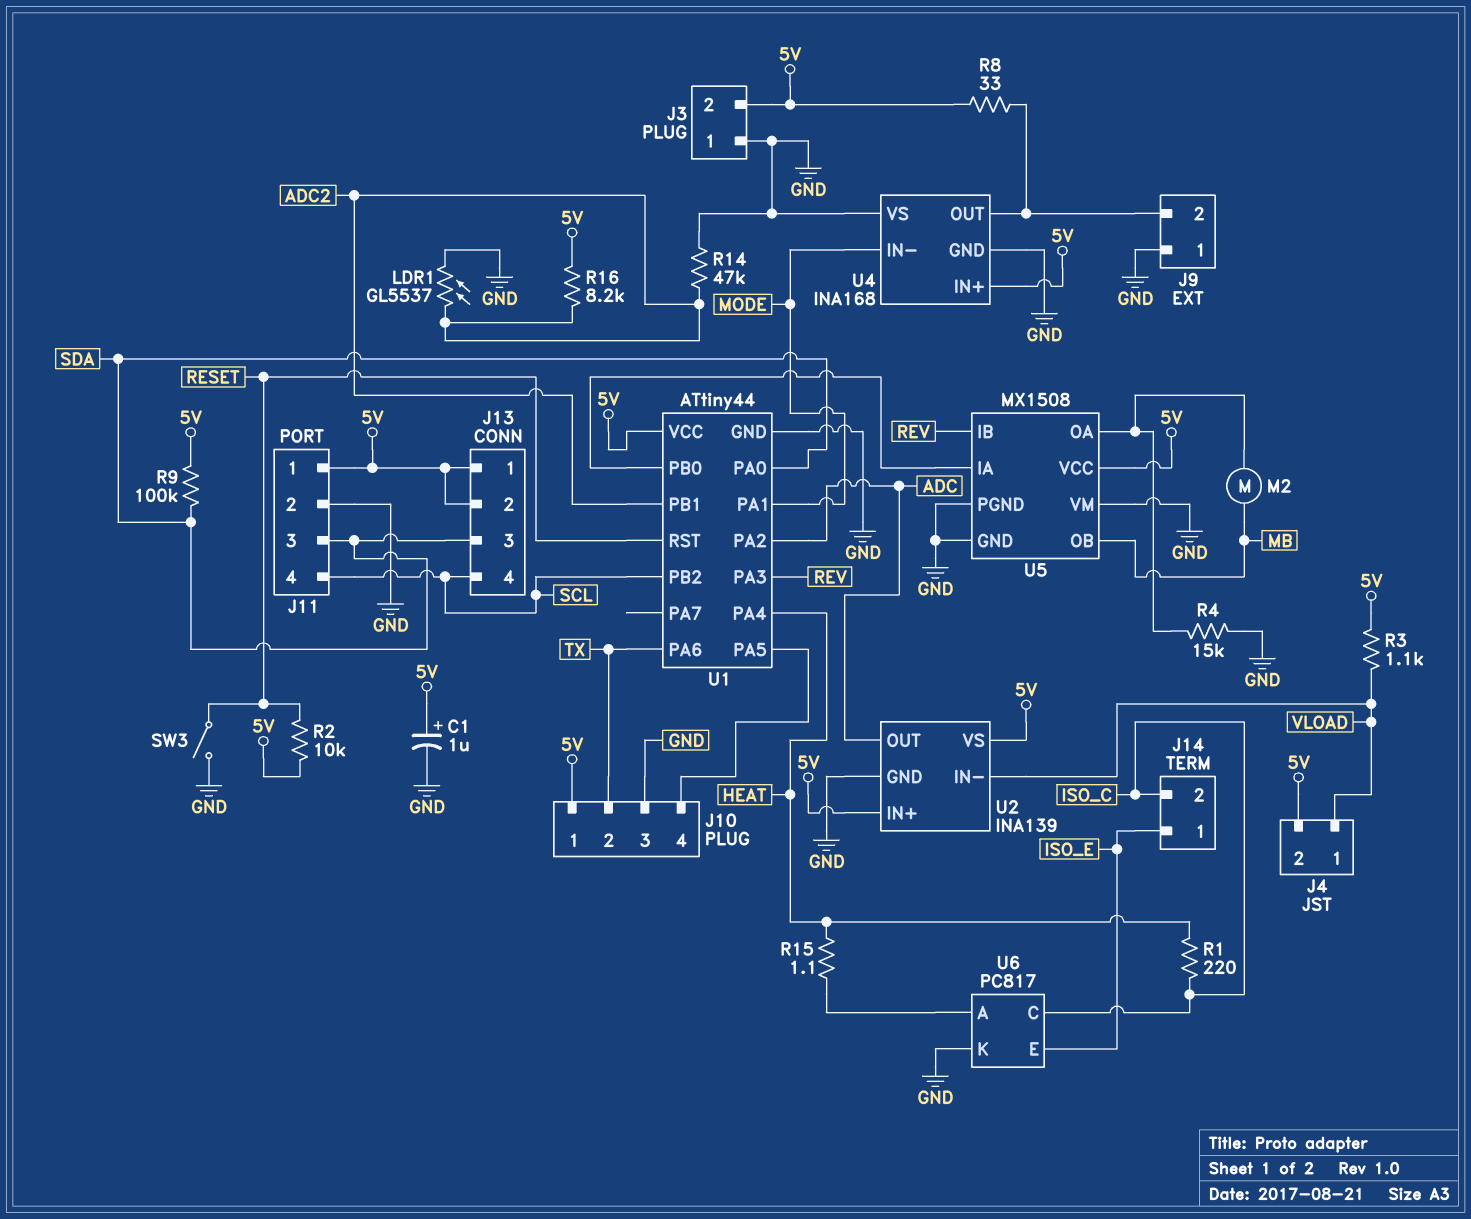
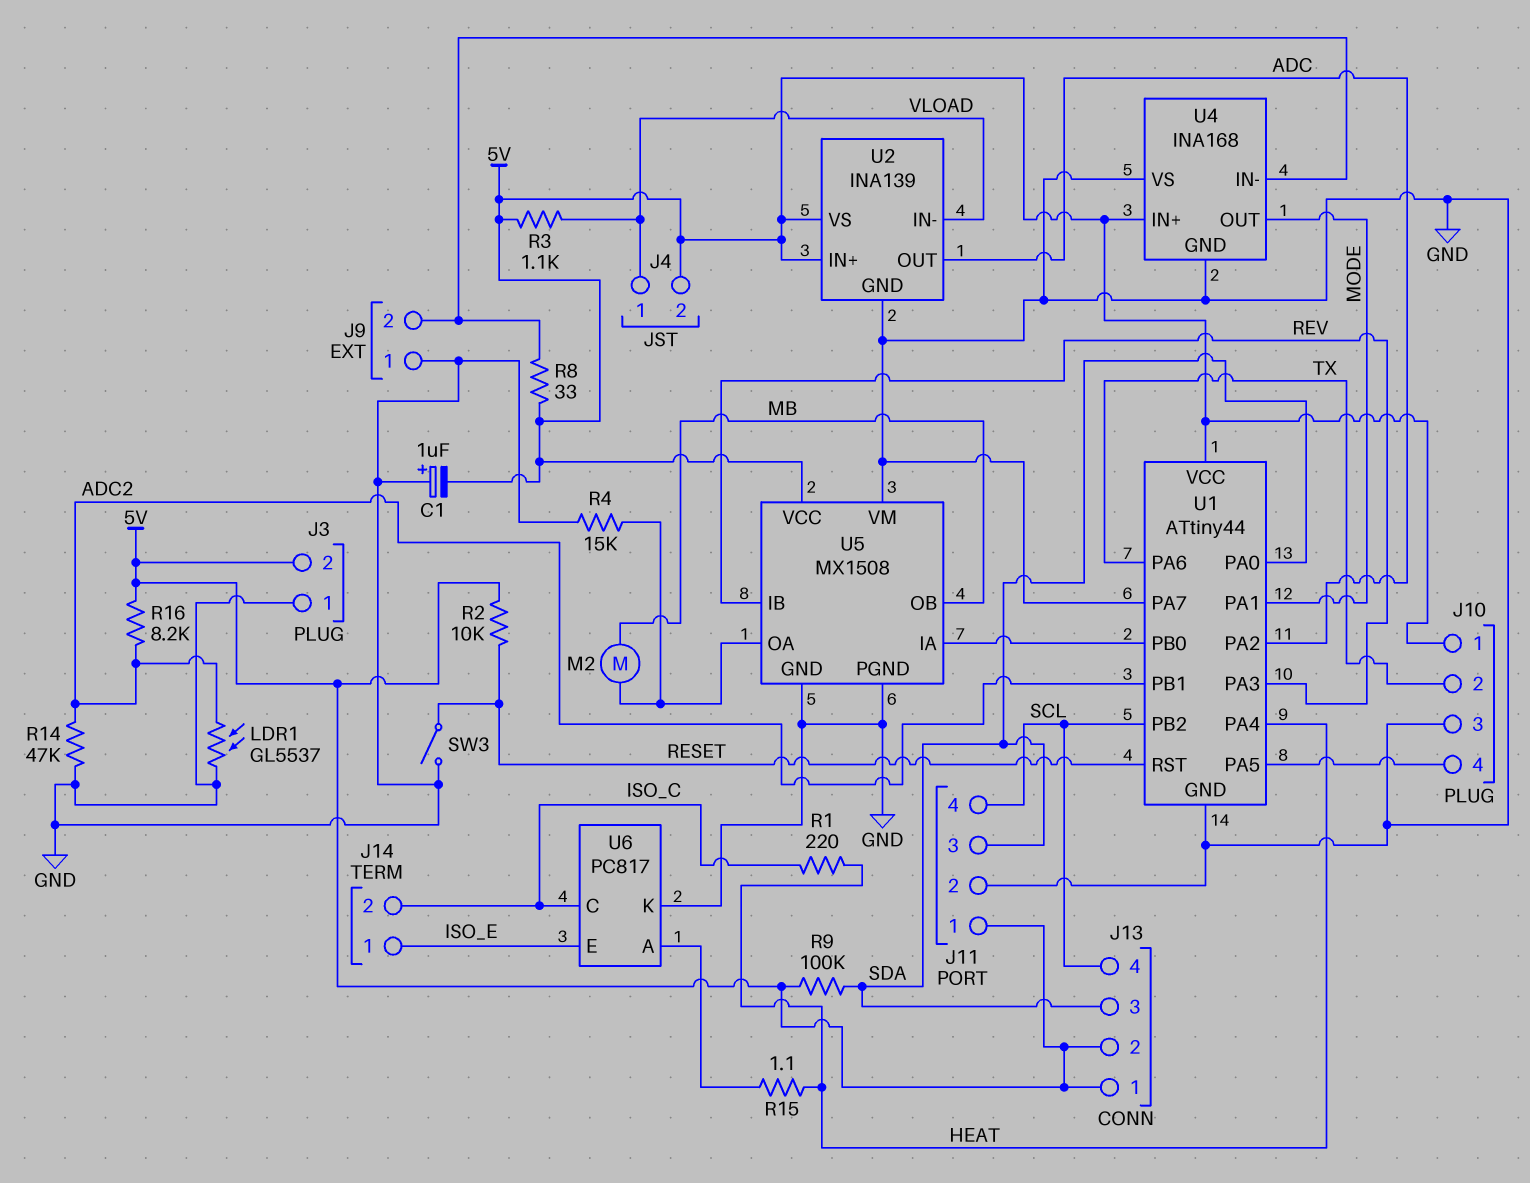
C1: 1uF (plus 5V, minus GND) -> 1uF (plus GND, minus 5V)
U1 pin PA7: none -> GND
U4 pin IN-: MODE -> J9/2
U4 pin OUT: J9/2 -> MODE

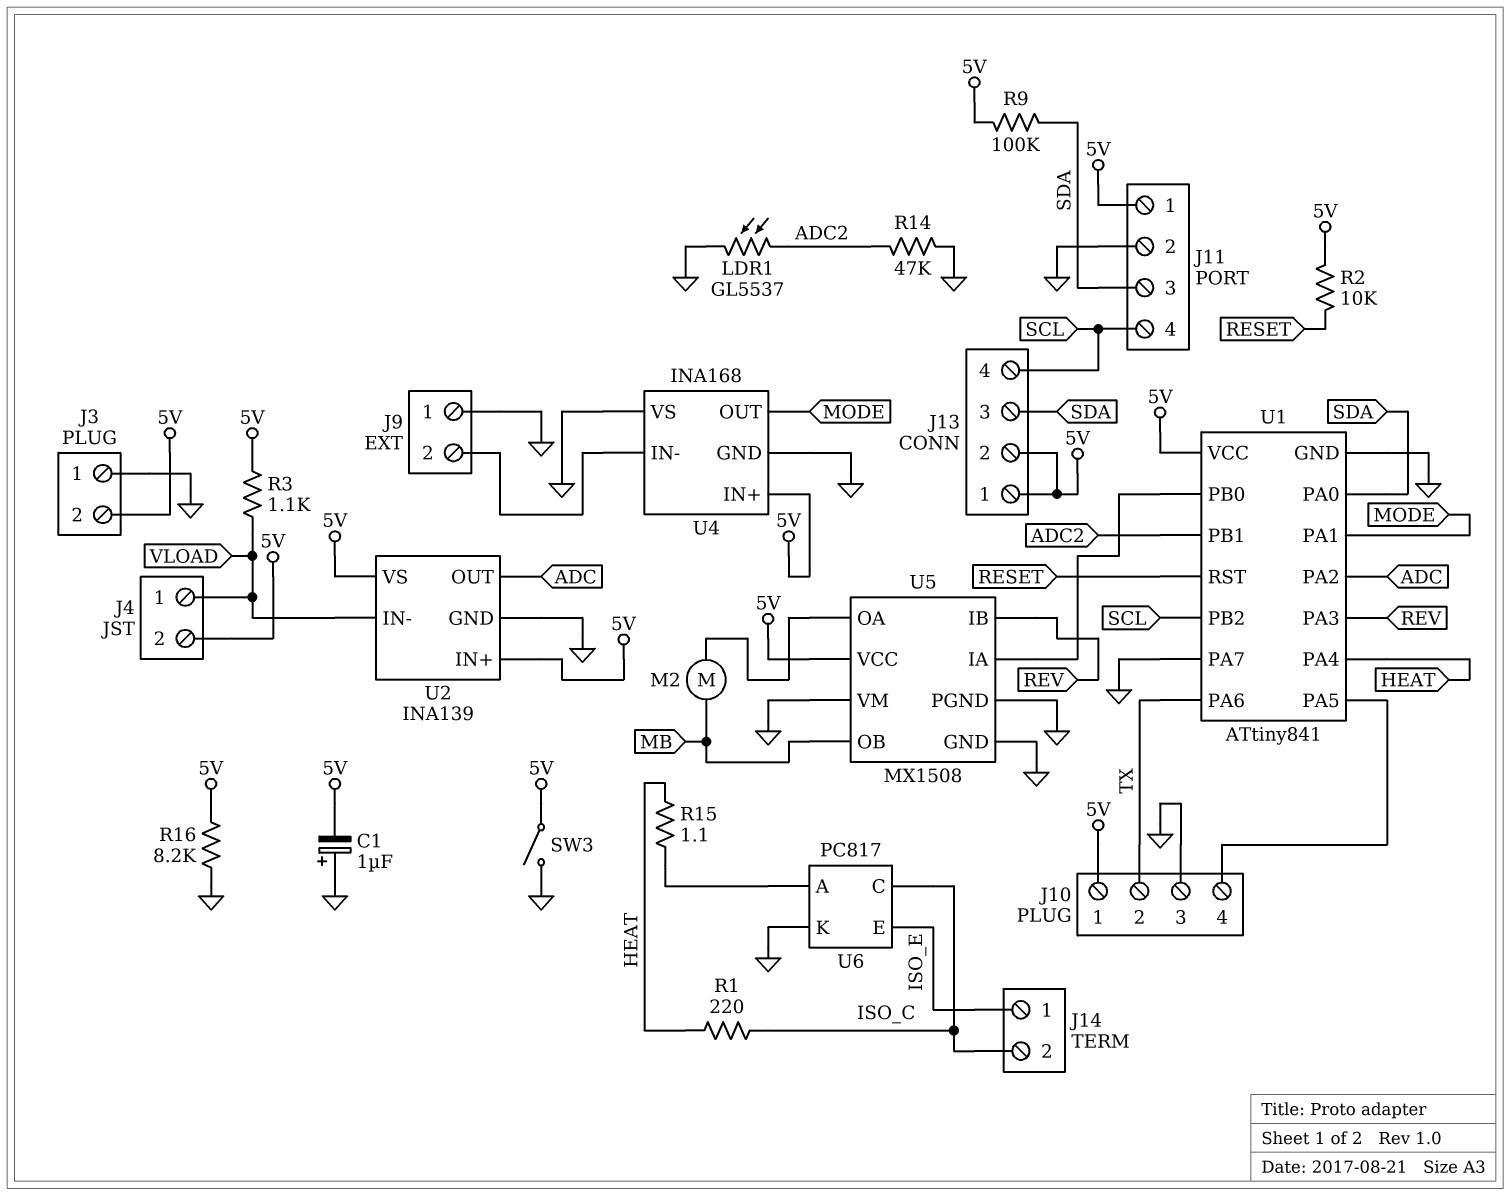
R4: 15k (GND, U5/OA) -> none
R8: 33 (5V, J9/2) -> none
R16: 8.2k (5V, ADC2) -> 8.2k (5V, GND)
SW3: switch (GND, RESET) -> switch (5V, GND)
U1: ATtiny44 -> ATtiny841

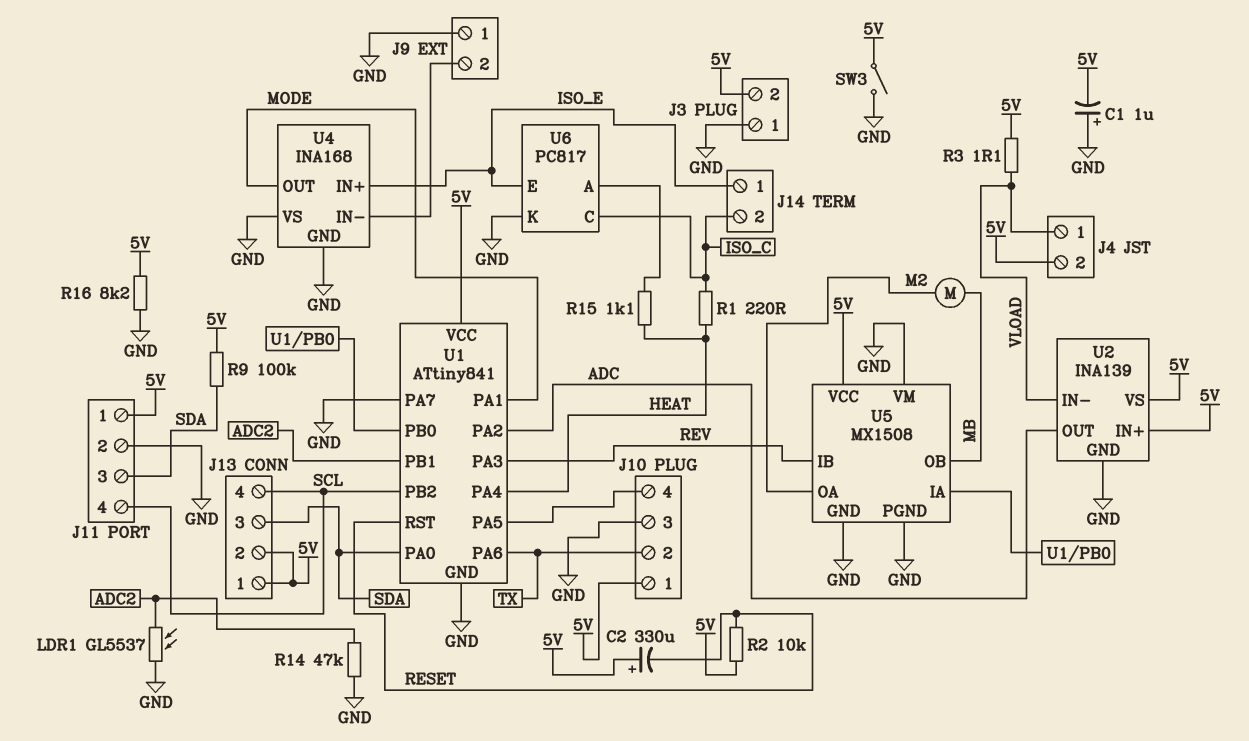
C2: none -> 330uF (plus 5V, minus RESET)
R3: 1.1k (5V, VLOAD) -> 1.1 (5V, VLOAD)
R15: 1.1 (HEAT, U6/A) -> 1.1k (HEAT, U6/A)
U4 pin IN+: 5V -> ISO_E

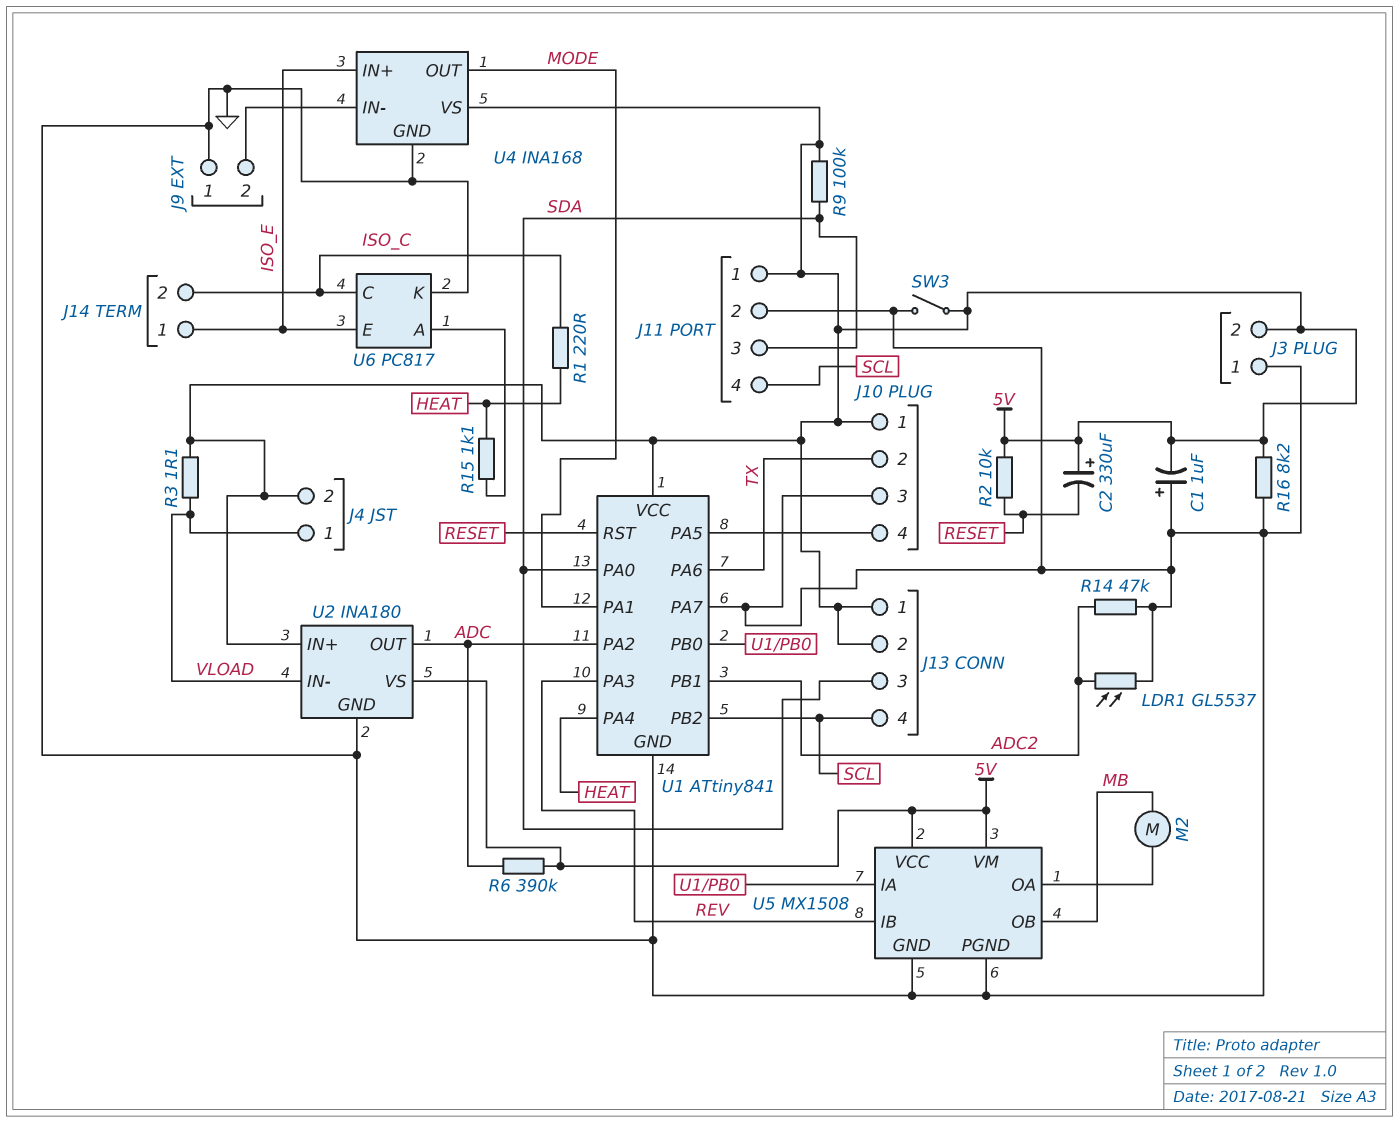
R6: none -> 390k (5V, ADC)
U2: INA139 -> INA180
U4 pin VS: GND -> 5V
U5 pin VM: GND -> 5V

